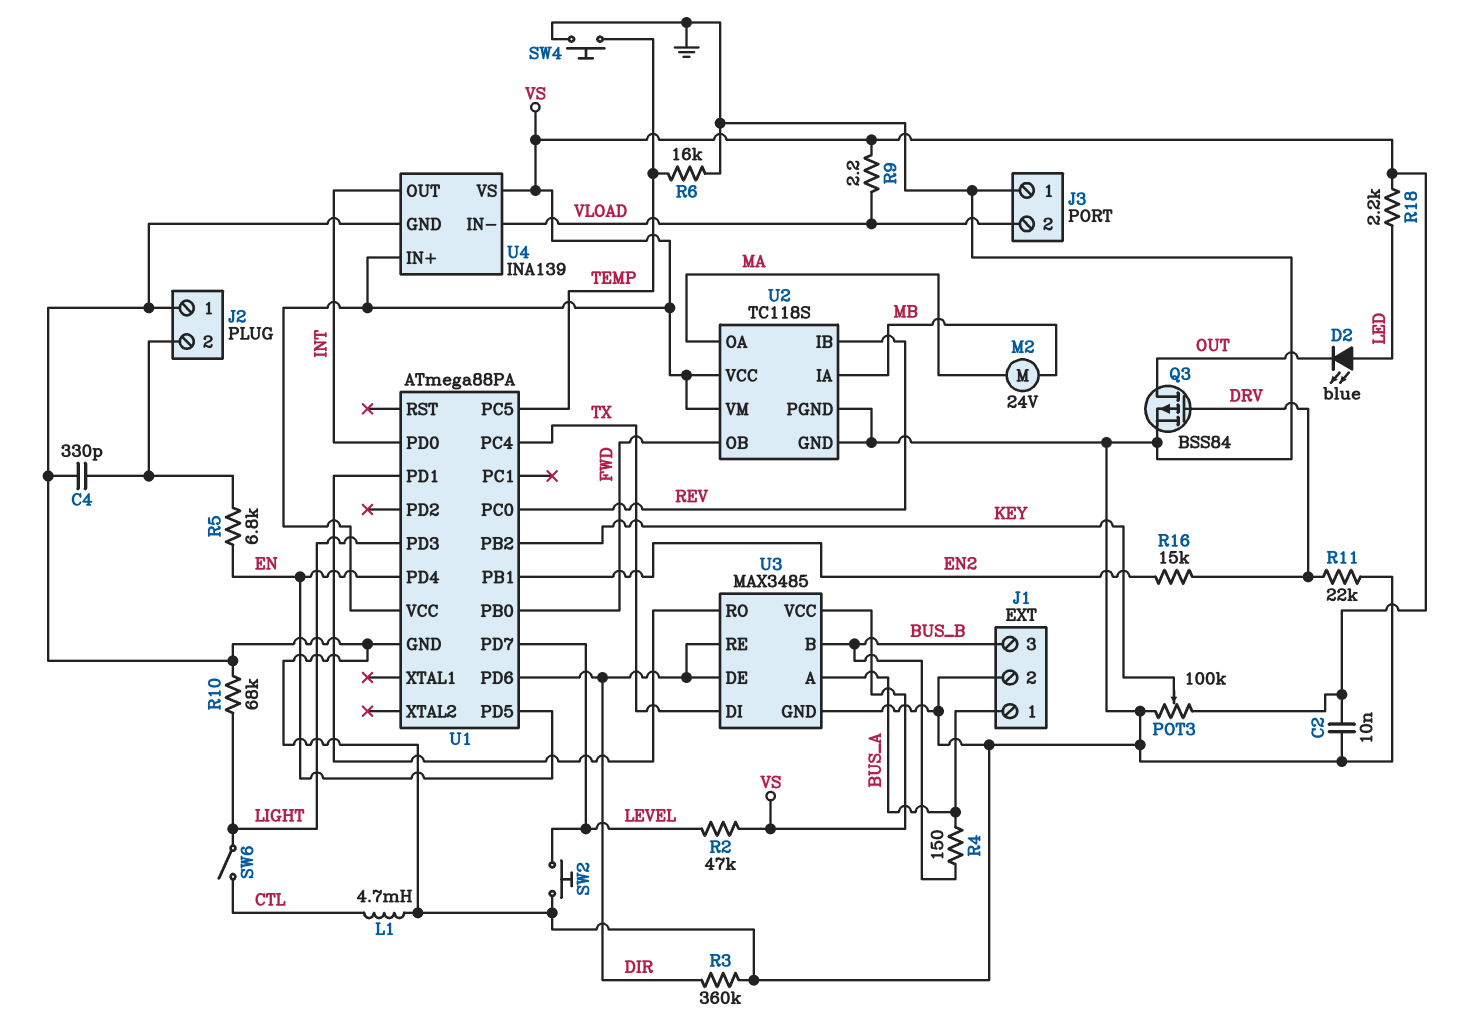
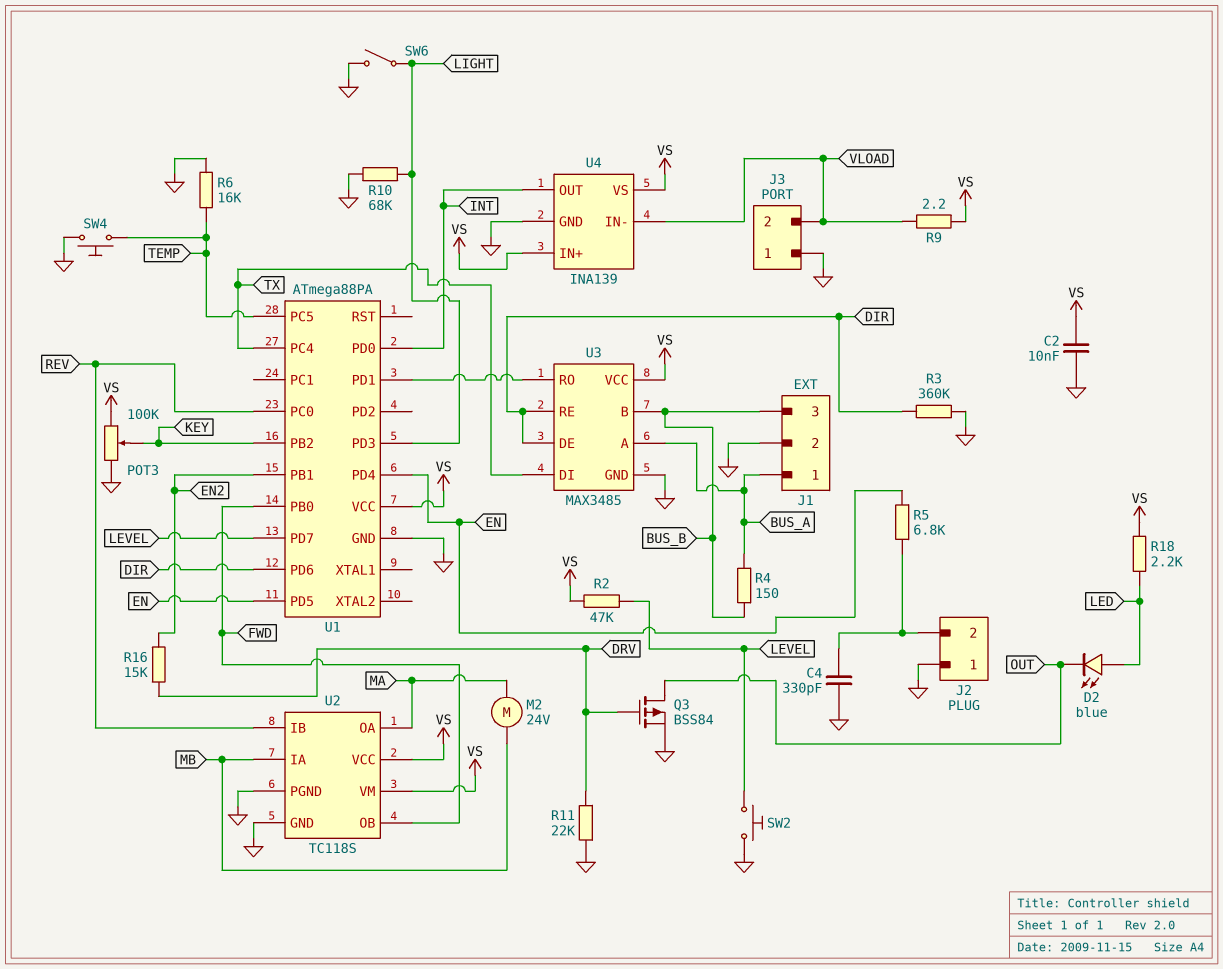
L1: 4.7mH (CTL, GND) -> none
SW6: switch (CTL, LIGHT) -> switch (GND, LIGHT)

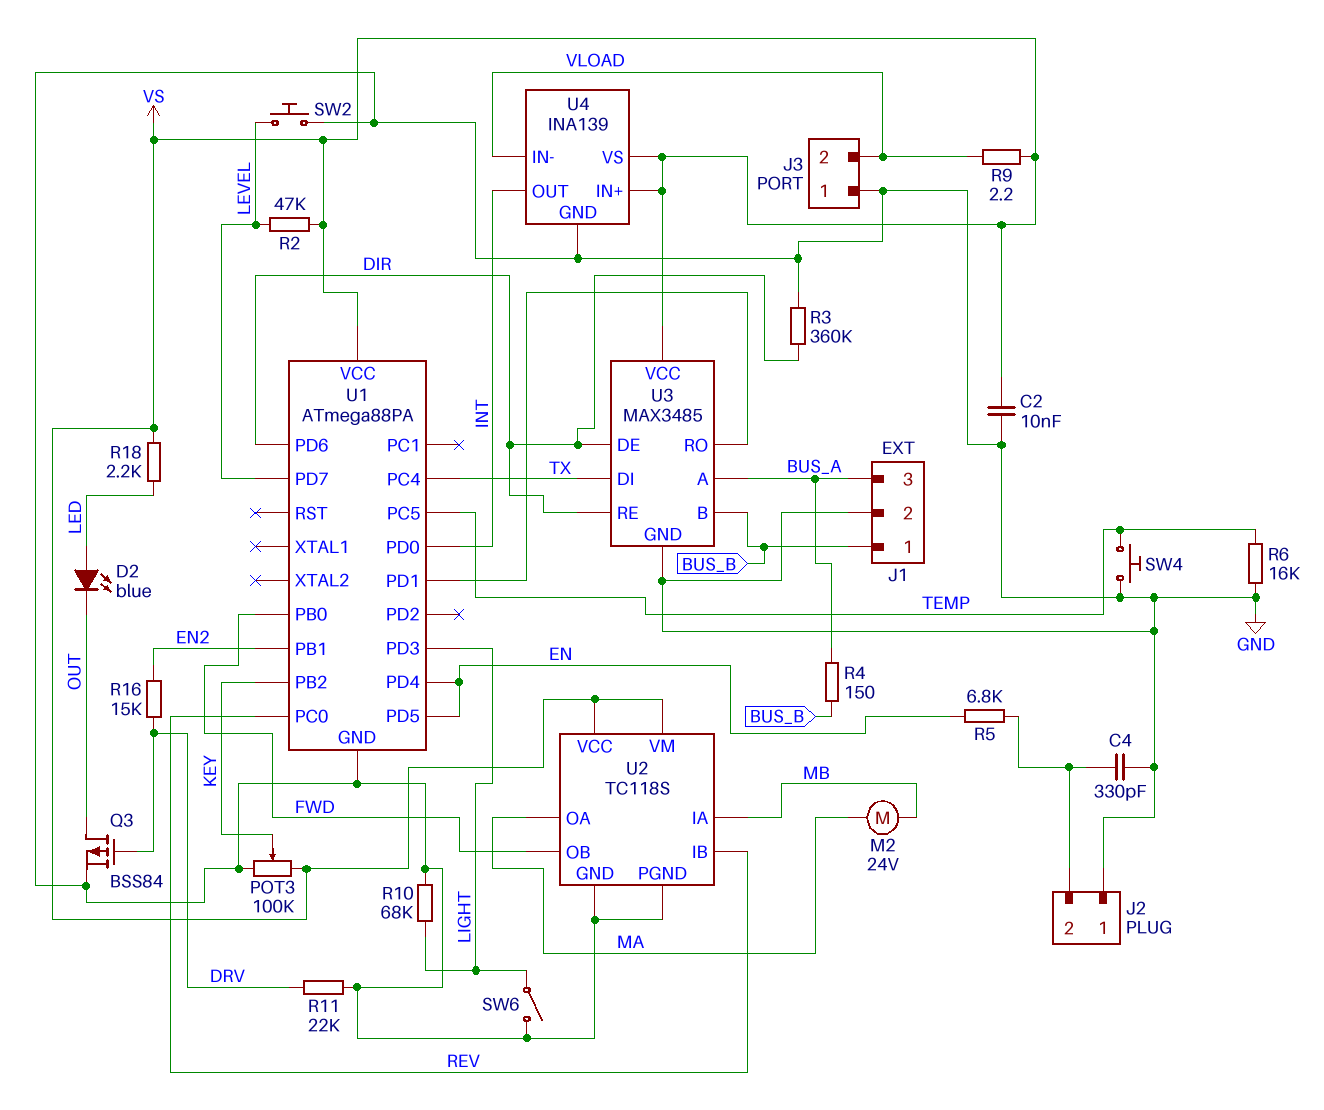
J1 pin 1: BUS_A -> BUS_B
J1 pin 3: BUS_B -> BUS_A

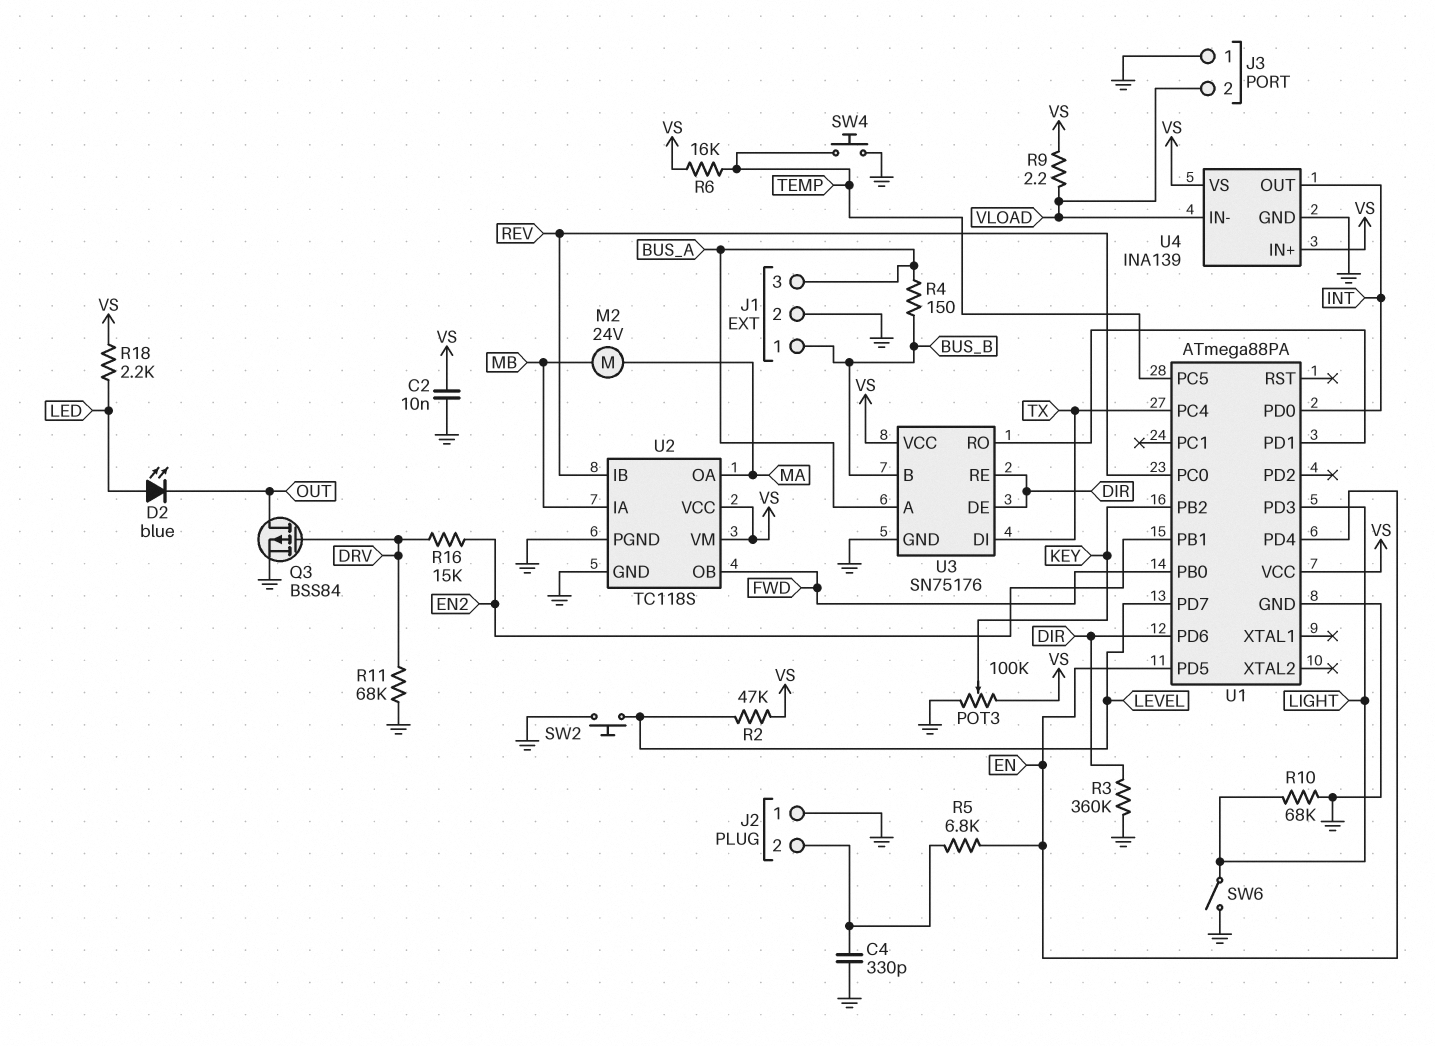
R6: 16k (GND, TEMP) -> 16k (TEMP, VS)
R11: 22k (DRV, GND) -> 68k (DRV, GND)
U3: MAX3485 -> SN75176

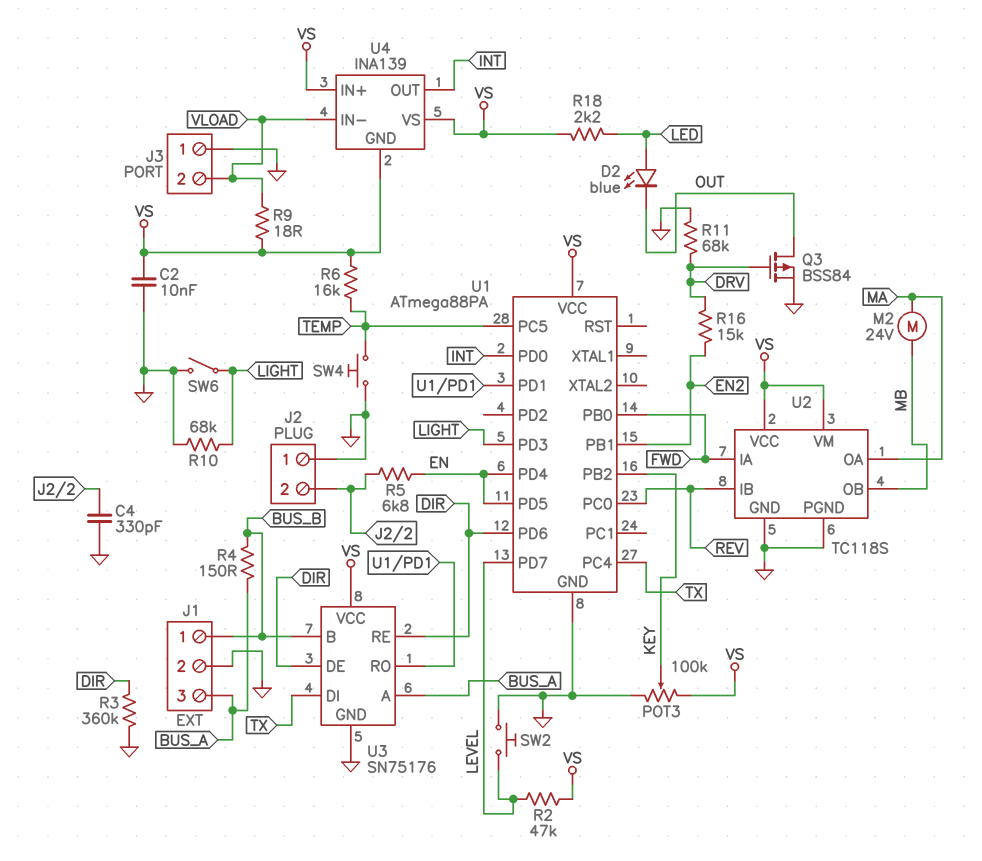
R9: 2.2 (VLOAD, VS) -> 18 (VLOAD, VS)
U2 pin IA: MB -> FWD
U2 pin OB: FWD -> MB
U4 pin GND: GND -> VS

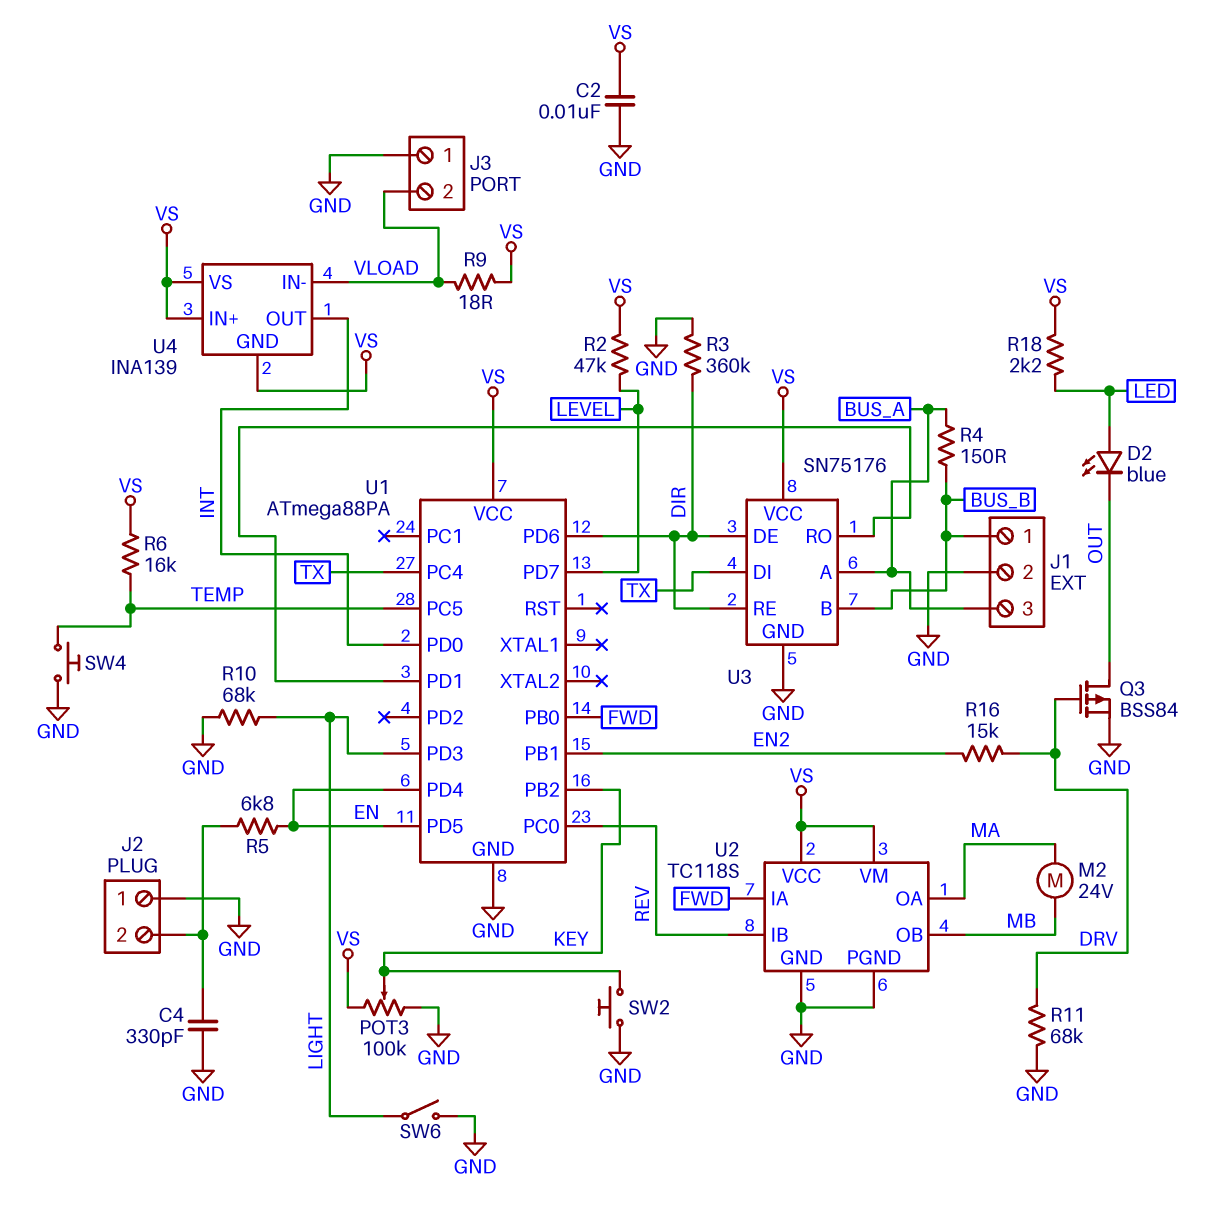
SW2: button (GND, LEVEL) -> button (GND, KEY)

